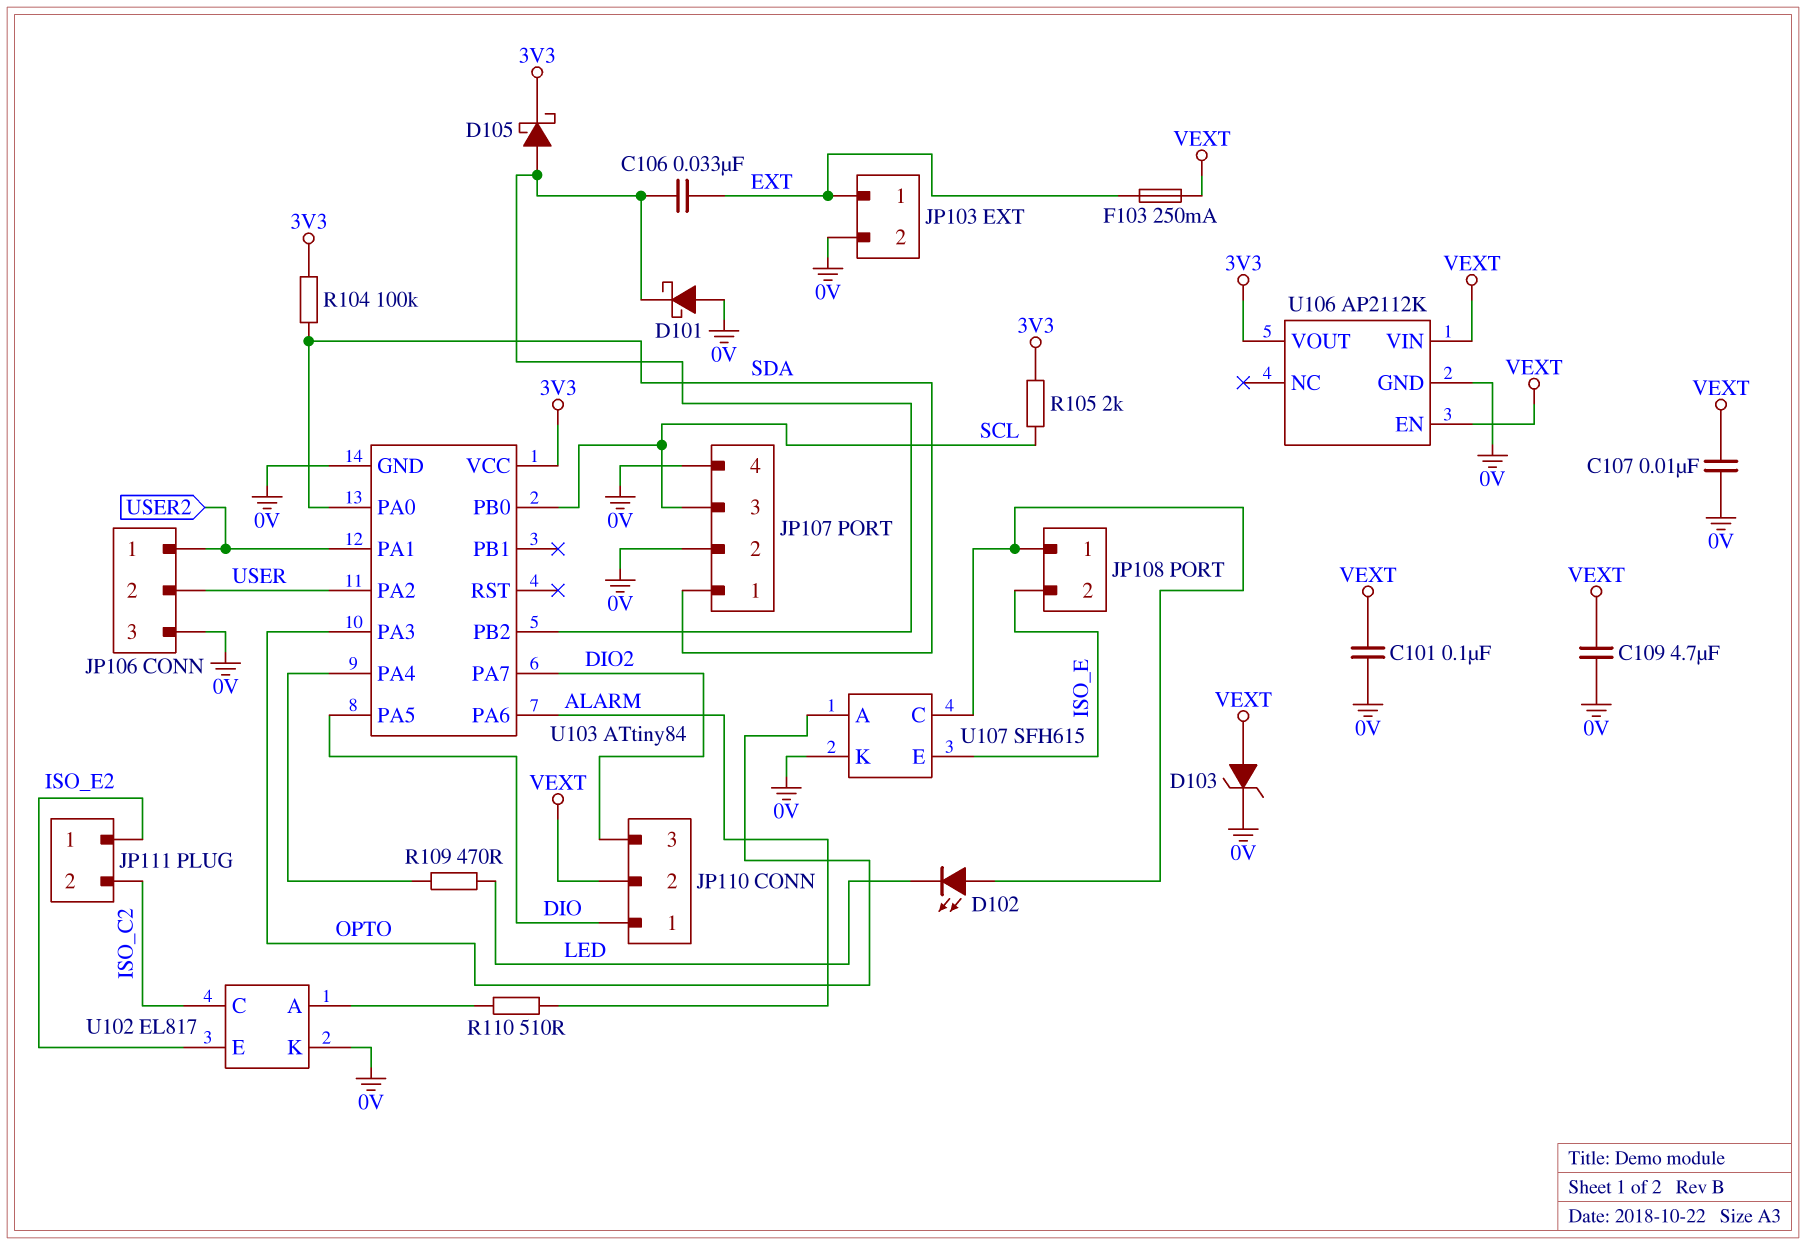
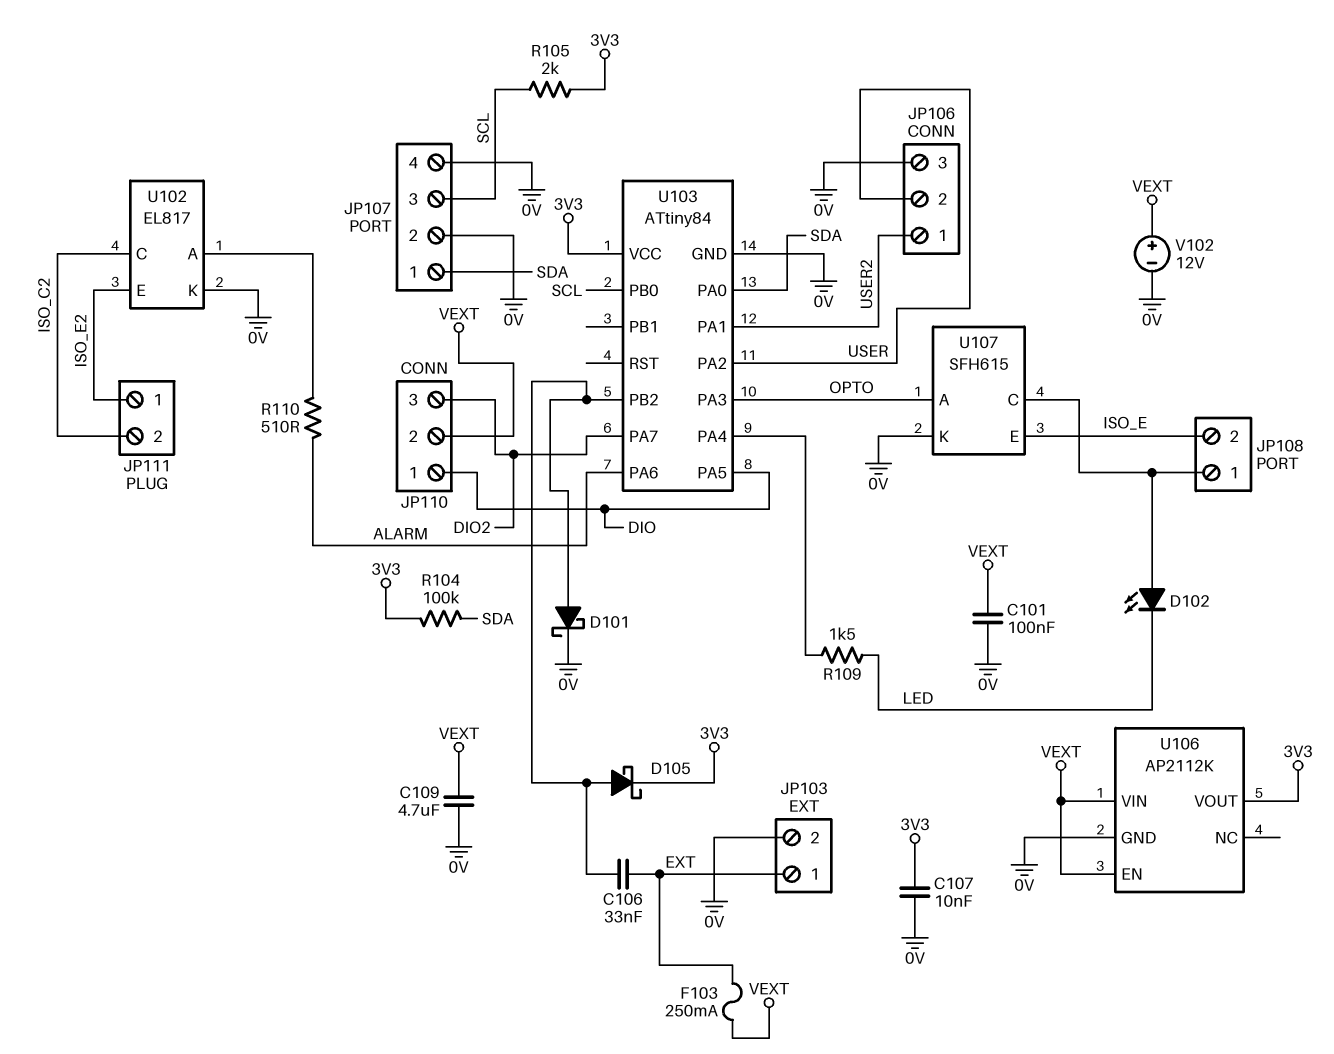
C107: 10nF (0V, VEXT) -> 10nF (0V, 3V3)
D101: schottky (A 0V, K U103/PB2) -> schottky (A U103/PB2, K 0V)
D103: zener (A VEXT, K 0V) -> none
R109: 470 (LED, U103/PA4) -> 1.5k (LED, U103/PA4)
V102: none -> 12V (plus VEXT, minus 0V)

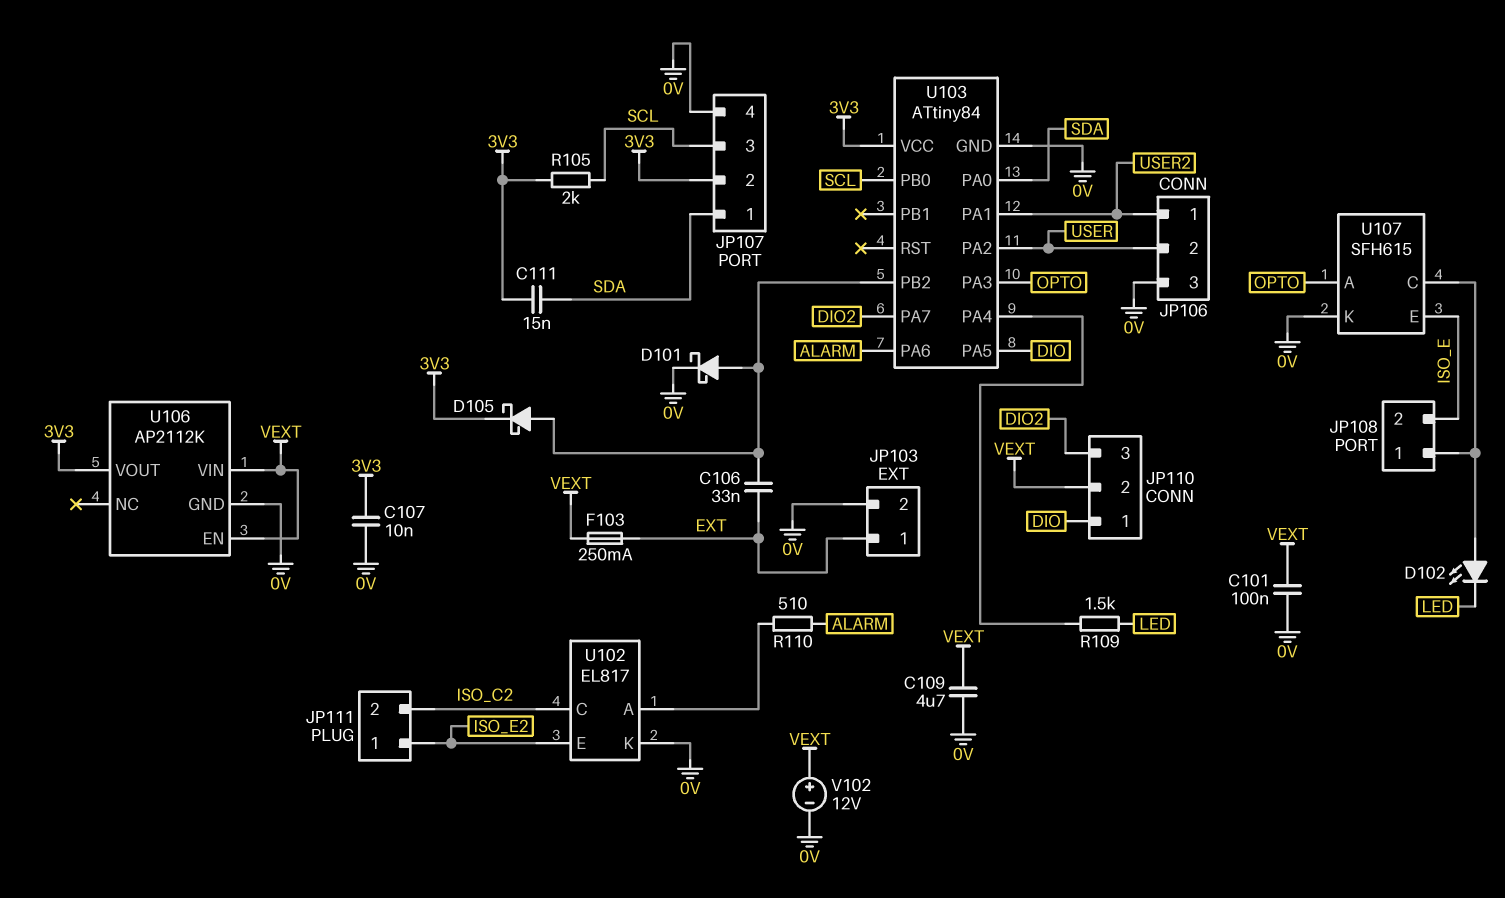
C111: none -> 15nF (3V3, SDA)
JP107 pin 2: 0V -> 3V3
R104: 100k (3V3, SDA) -> none

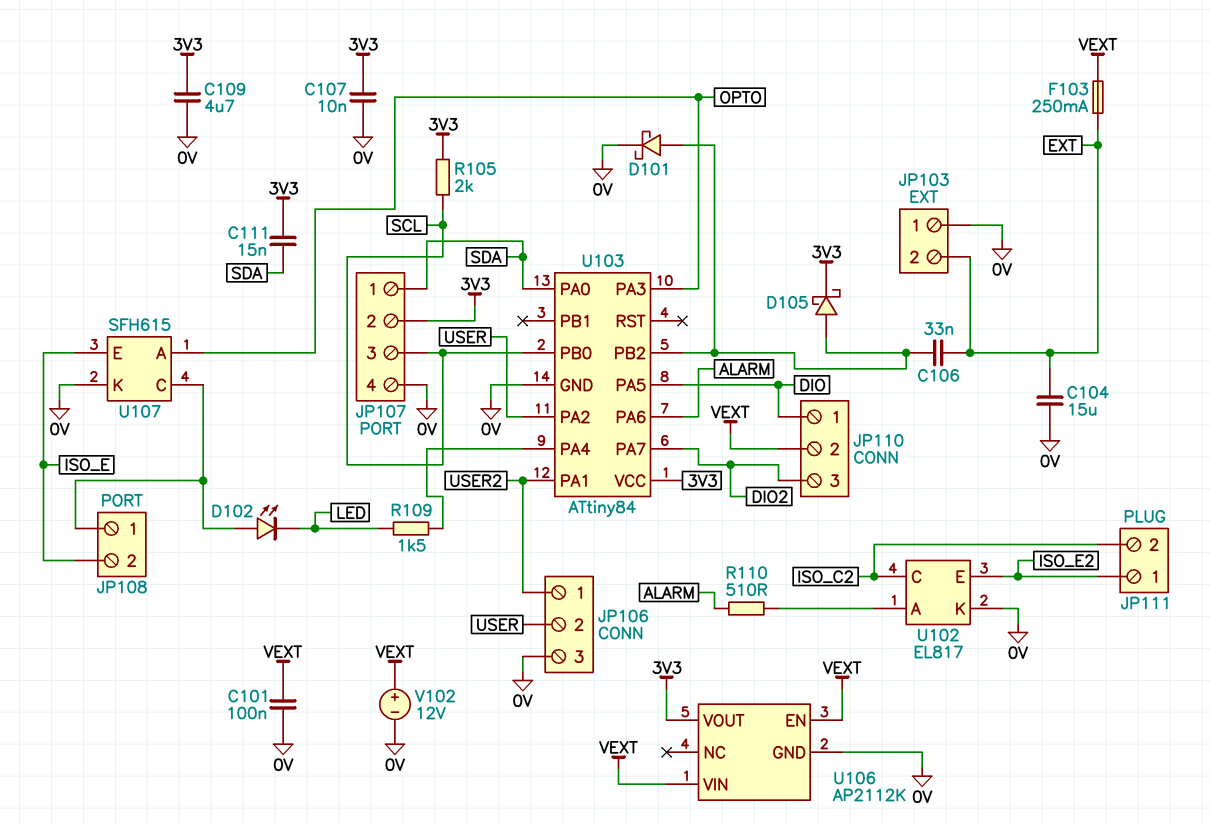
C104: none -> 15uF (0V, EXT)
C109: 4.7uF (0V, VEXT) -> 4.7uF (0V, 3V3)
JP103 pin 1: EXT -> 0V
JP103 pin 2: 0V -> EXT

